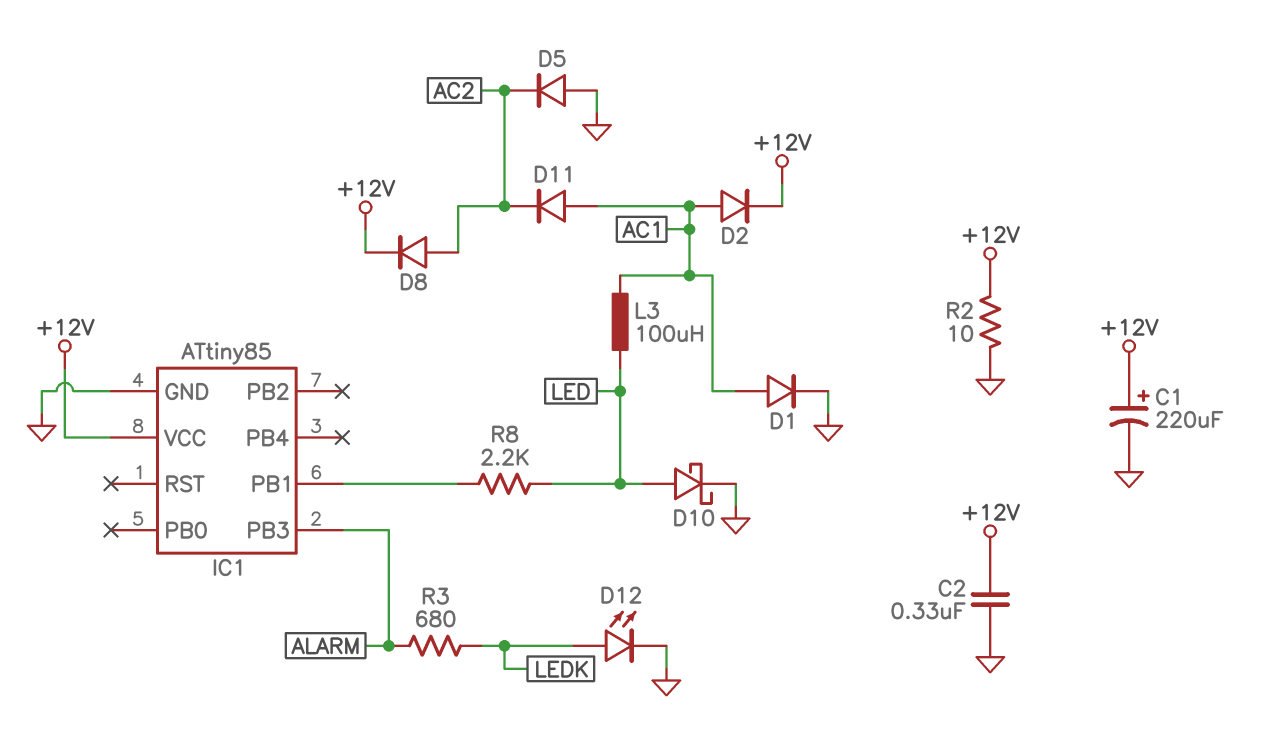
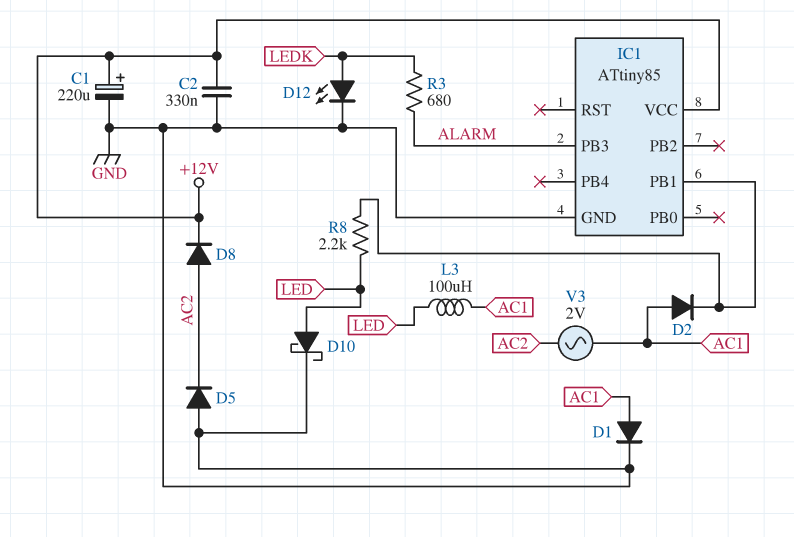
D2: diode (A AC1, K +12V) -> diode (A AC1, K IC1/PB1)
D11: diode (A AC1, K AC2) -> none
R2: 10 (+12V, GND) -> none
V3: none -> AC 2V (AC1, AC2)

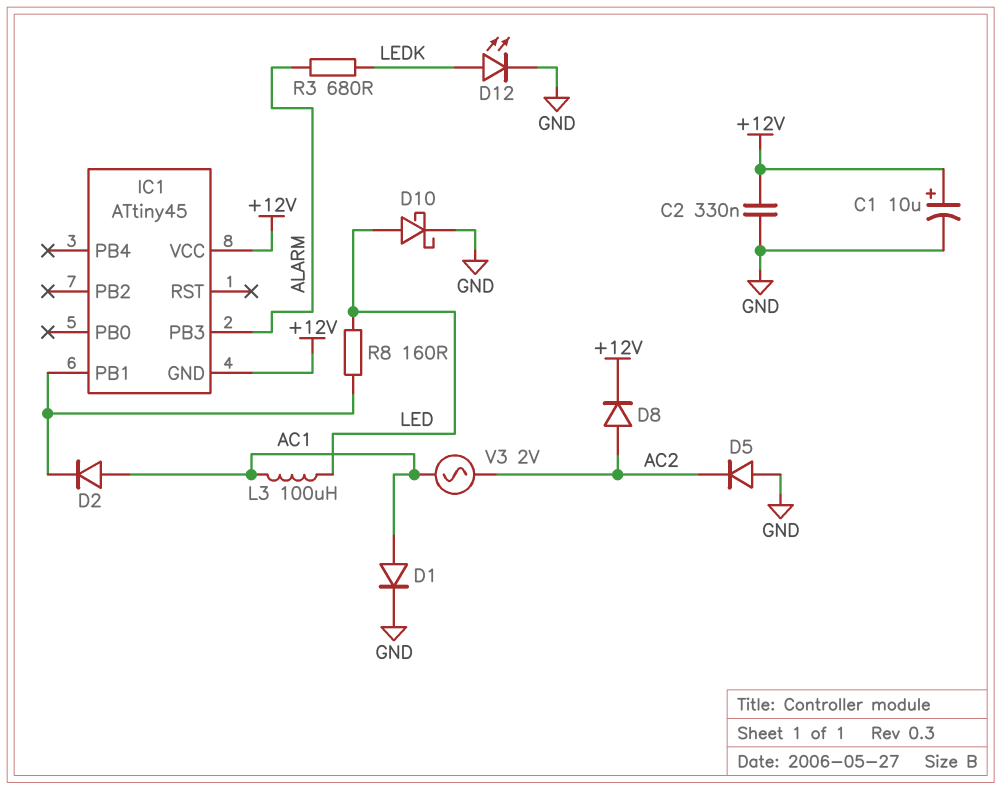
C1: 220uF (plus +12V, minus GND) -> 10uF (plus +12V, minus GND)
IC1: ATtiny85 -> ATtiny45
IC1 pin GND: GND -> +12V
R8: 2.2k (IC1/PB1, LED) -> 160 (IC1/PB1, LED)

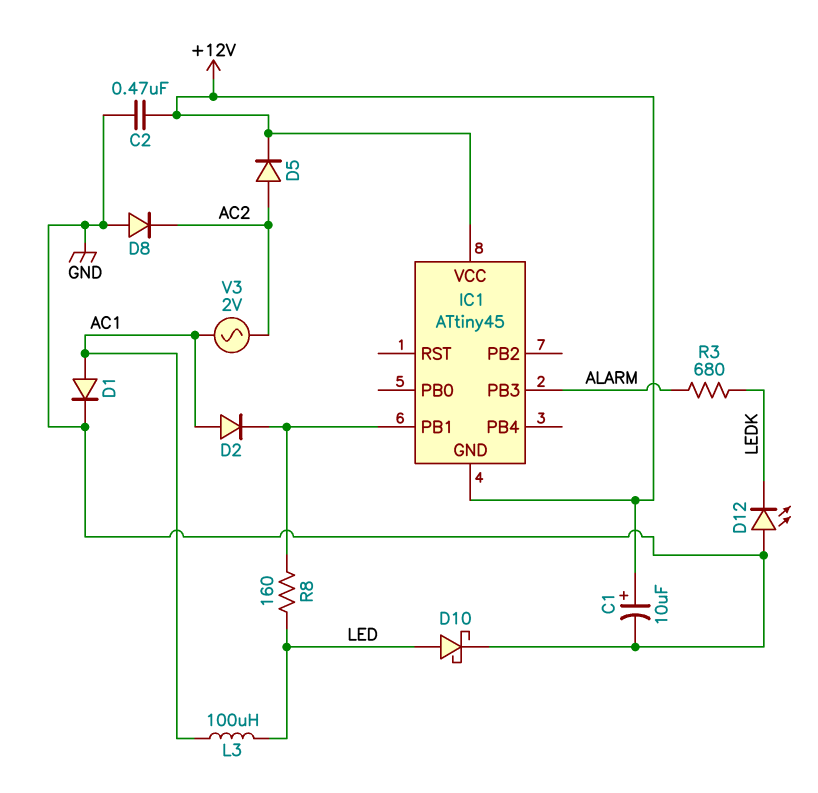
C2: 330nF (+12V, GND) -> 470nF (+12V, GND)
D5: diode (A GND, K AC2) -> diode (A AC2, K +12V)
D8: diode (A AC2, K +12V) -> diode (A GND, K AC2)
D12: LED (A LEDK, K GND) -> LED (A GND, K LEDK)

